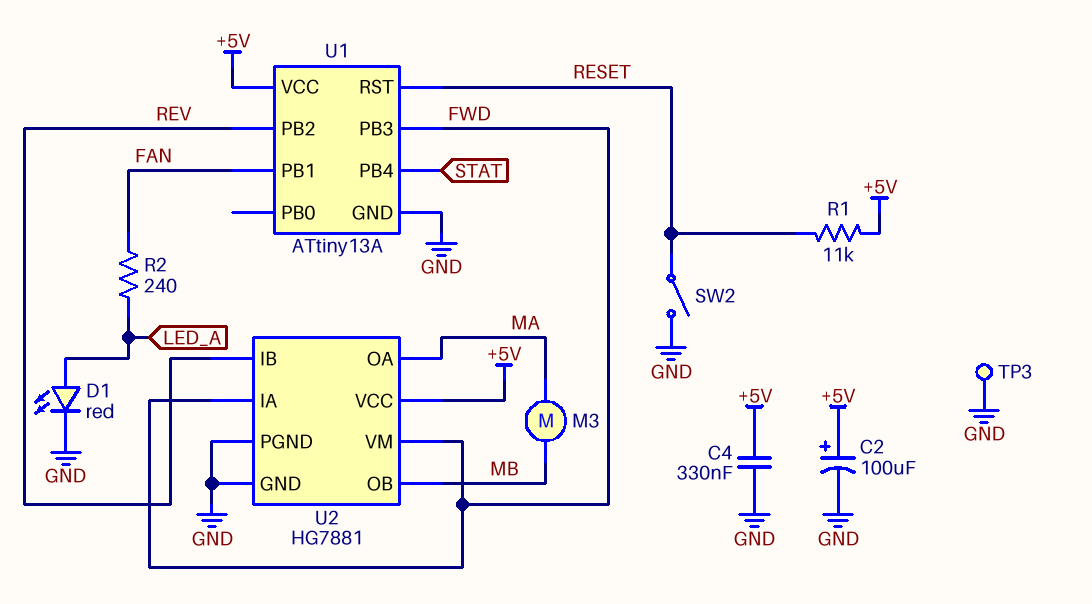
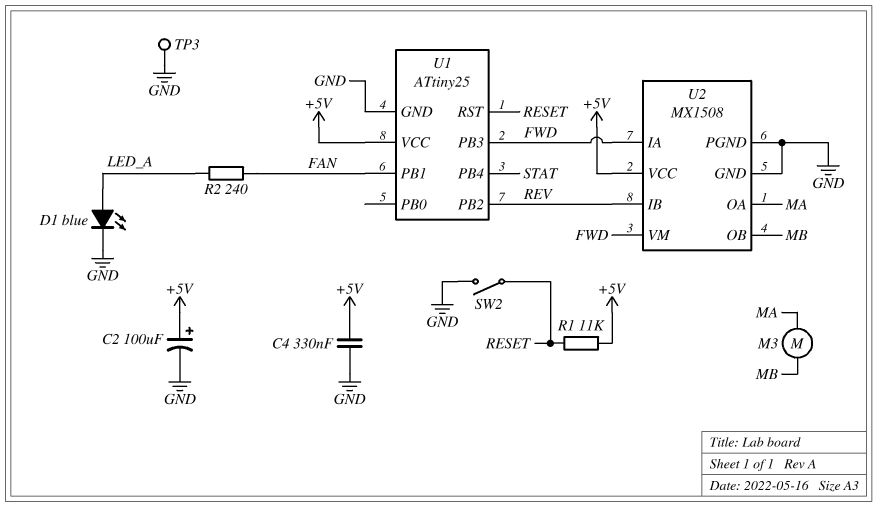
D1: LED red (A LED_A, K GND) -> LED blue (A LED_A, K GND)
U1: ATtiny13A -> ATtiny25
U2: HG7881 -> MX1508

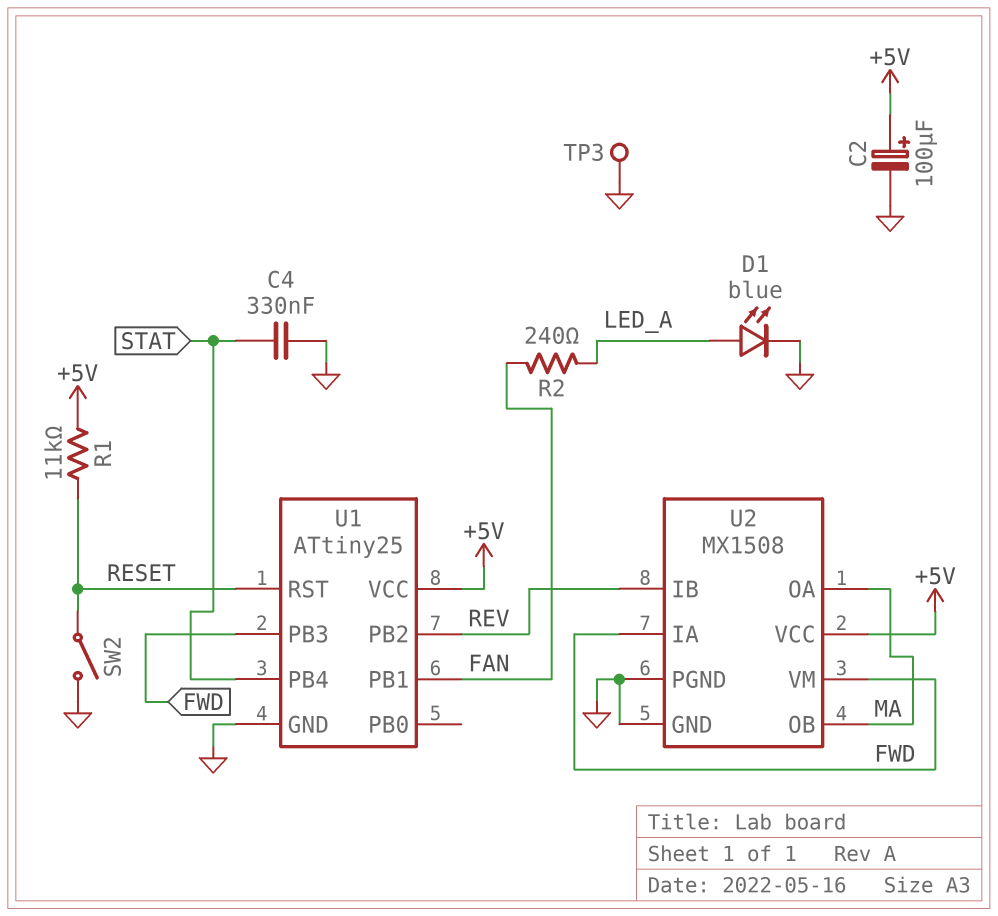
C4: 330nF (+5V, GND) -> 330nF (GND, STAT)
M3: motor (MA, MB) -> none
U2 pin OB: MB -> MA

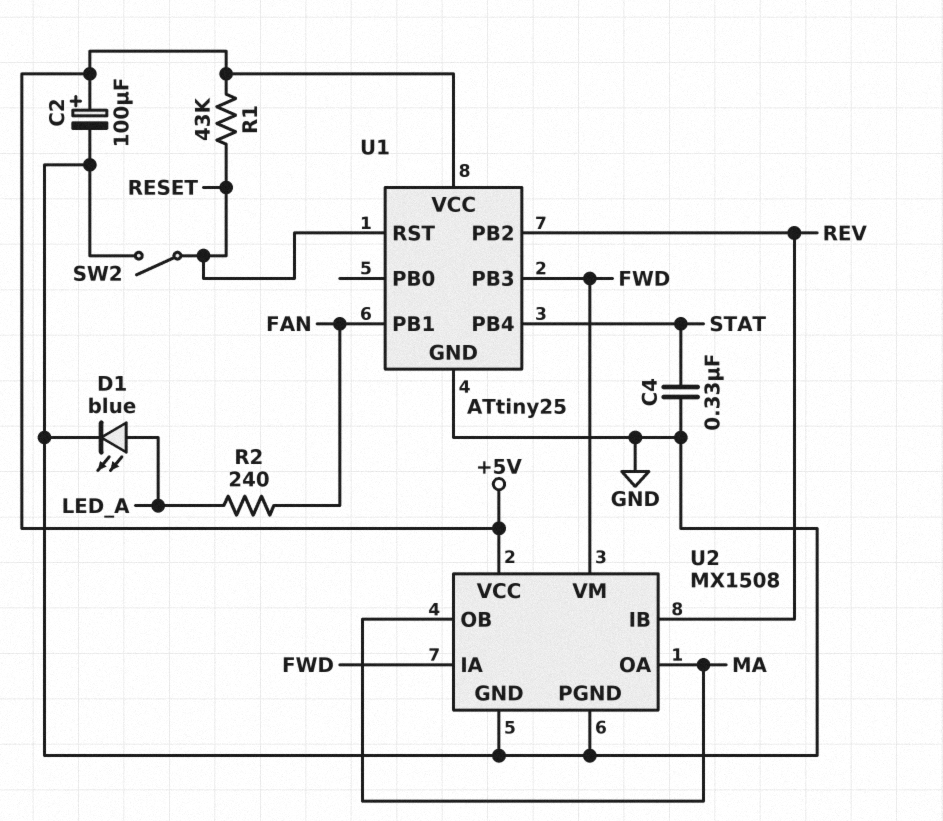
R1: 11k (+5V, RESET) -> 43k (+5V, RESET)
TP3: test point (GND) -> none

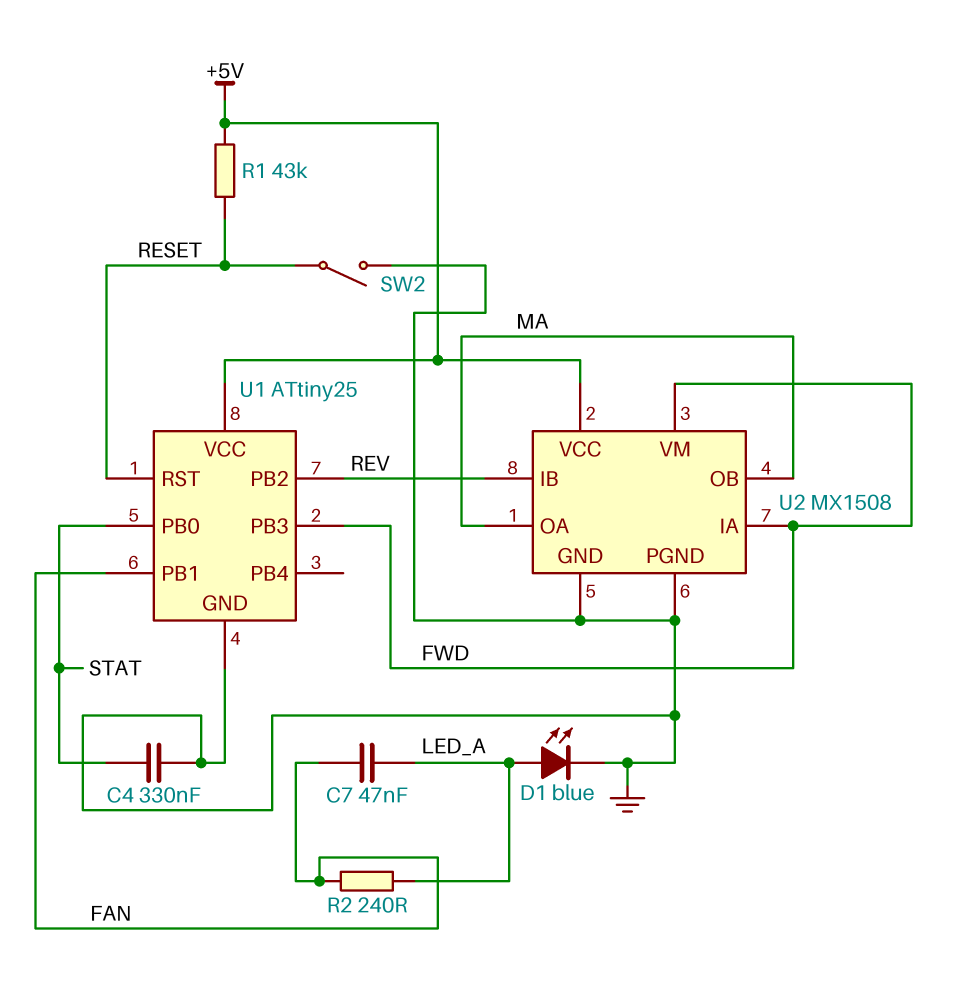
C2: 100uF (plus +5V, minus GND) -> none
C7: none -> 47nF (FAN, LED_A)
U1 pin PB0: none -> STAT
U1 pin PB4: STAT -> none

